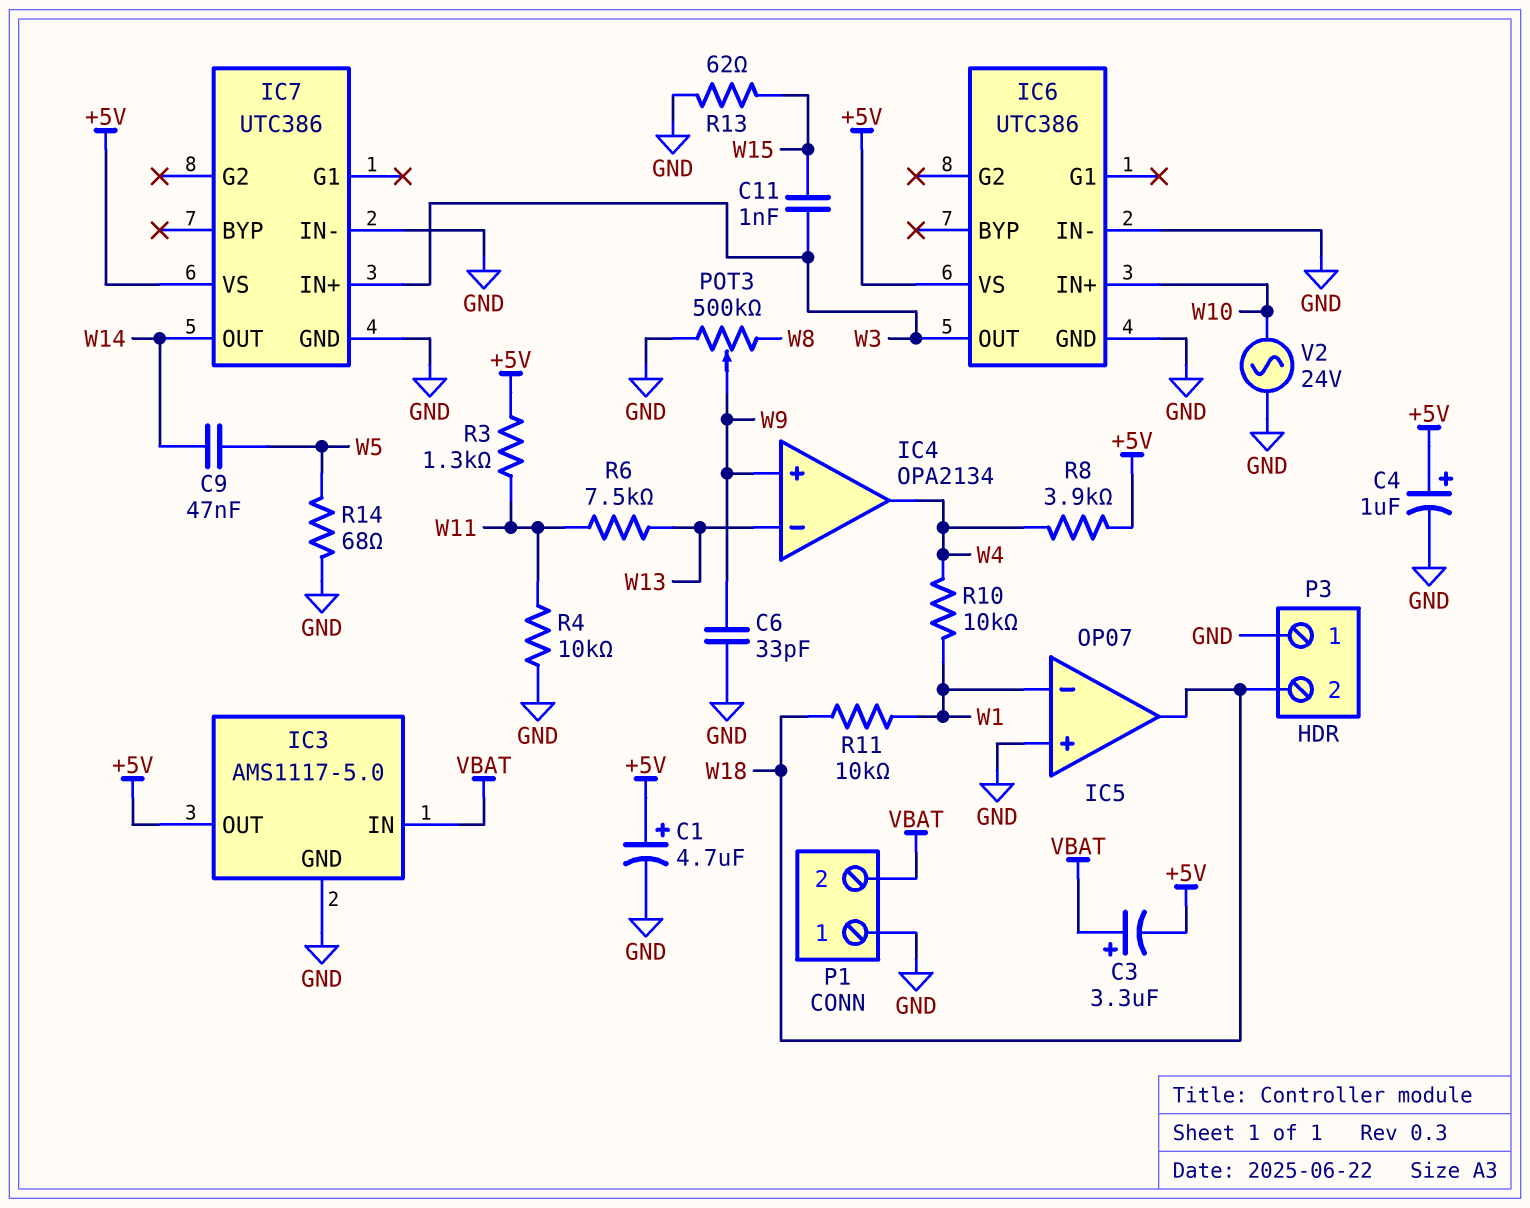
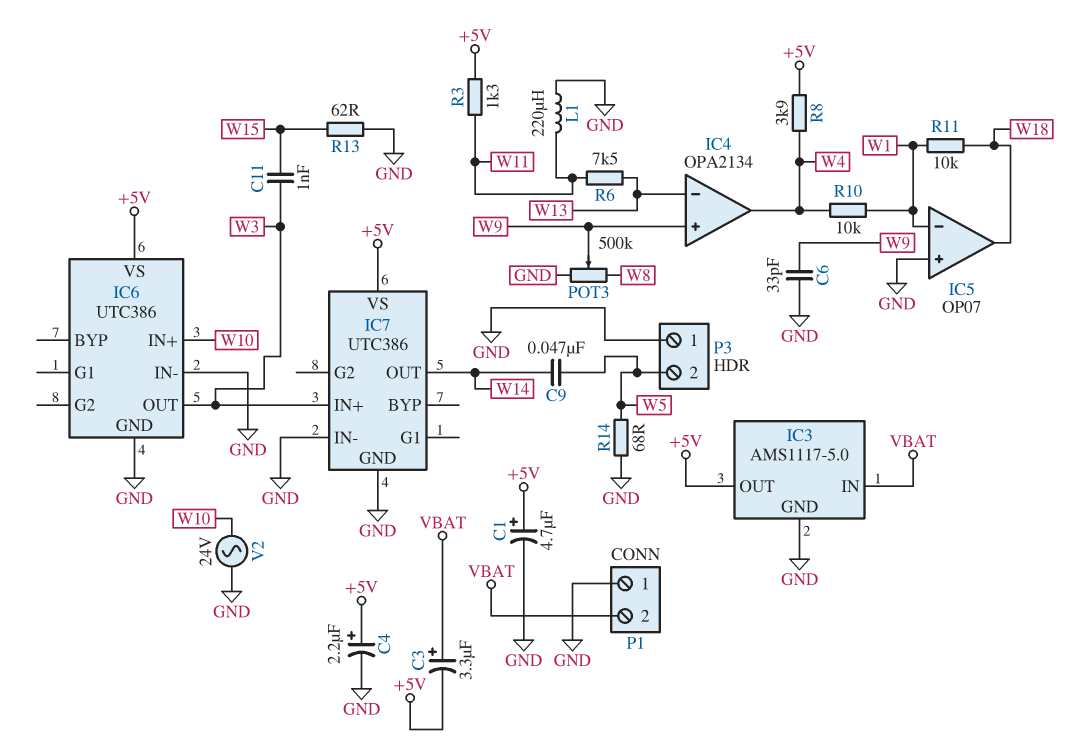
C4: 1uF (plus +5V, minus GND) -> 2.2uF (plus +5V, minus GND)
L1: none -> 220uH (GND, W11)
P3 pin 2: W18 -> W5
R4: 10k (GND, W11) -> none

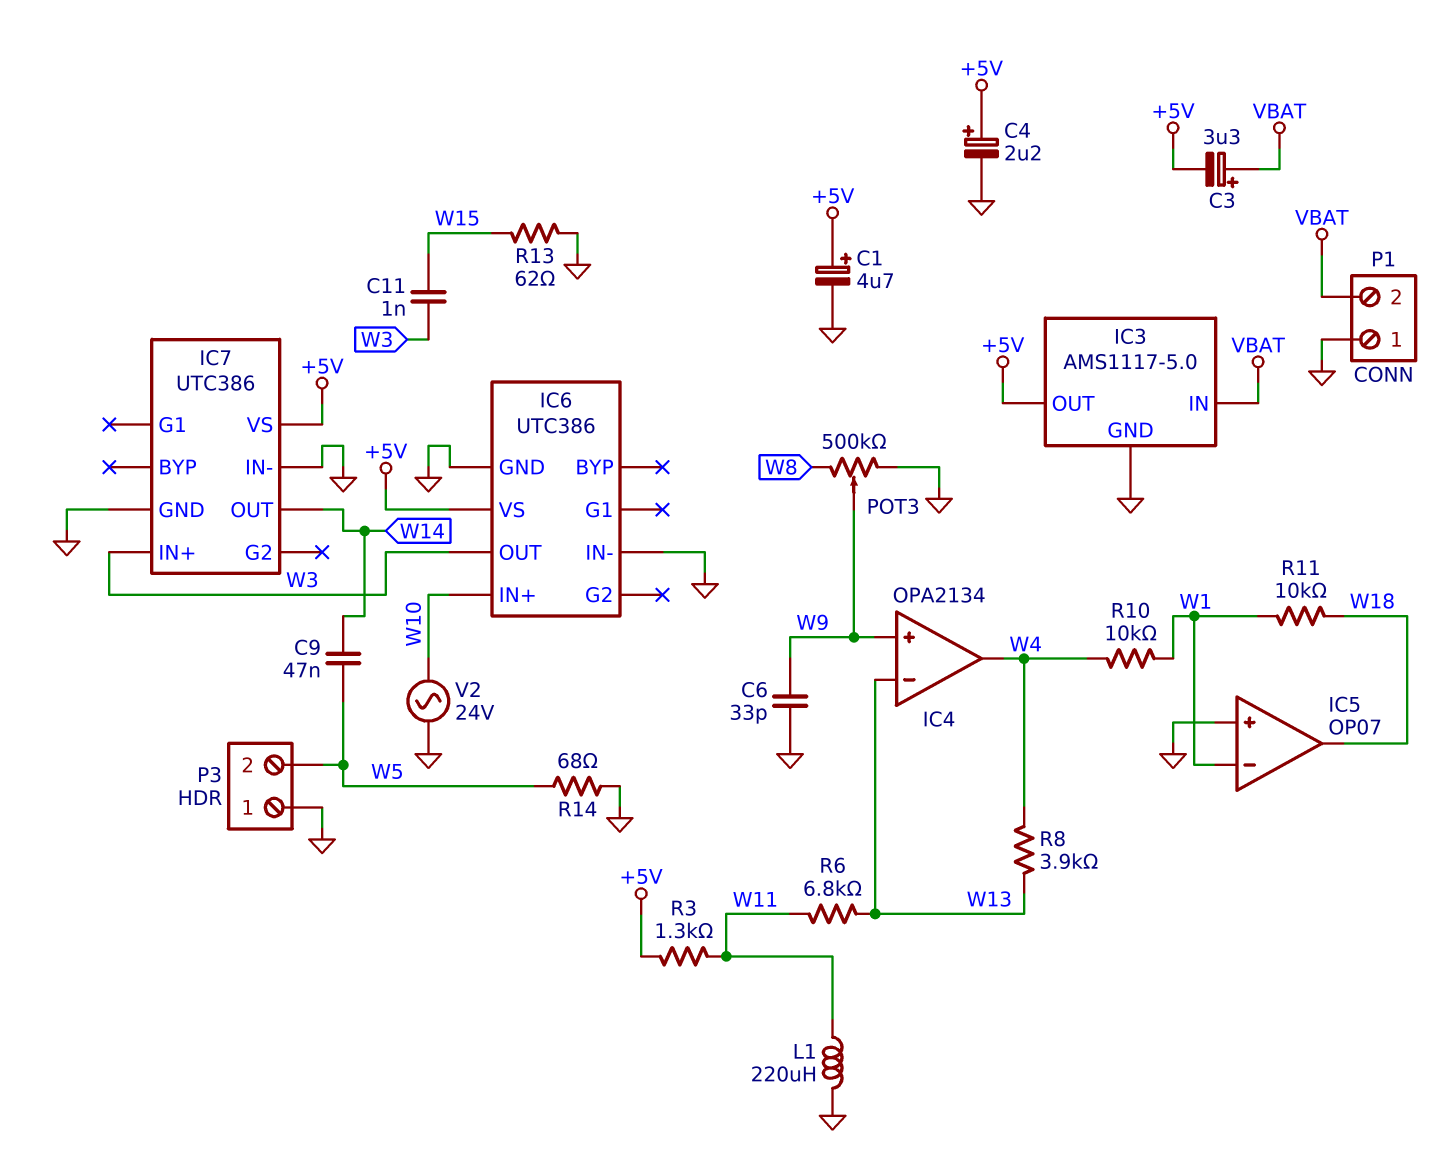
R6: 7.5k (W11, W13) -> 6.8k (W11, W13)
R8: 3.9k (+5V, W4) -> 3.9k (W4, W13)

